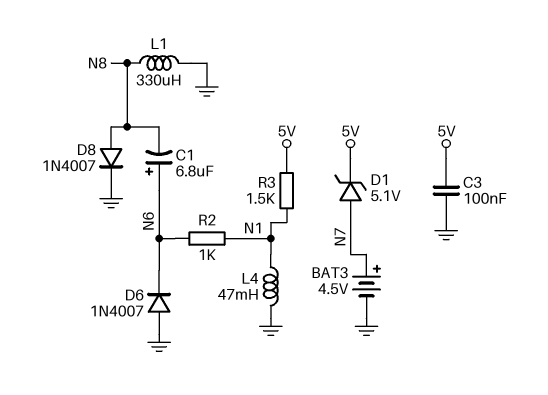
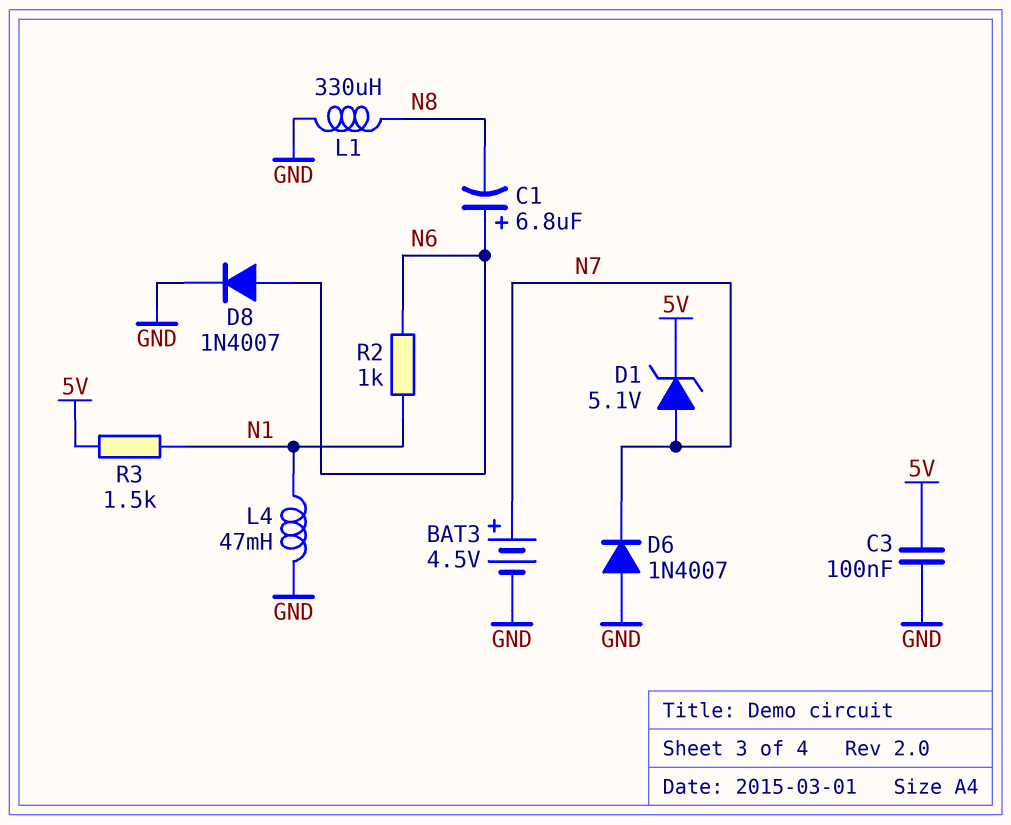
D6: diode 1N4007 (A GND, K N6) -> diode 1N4007 (A GND, K N7)
D8: diode 1N4007 (A N8, K GND) -> diode 1N4007 (A N6, K GND)

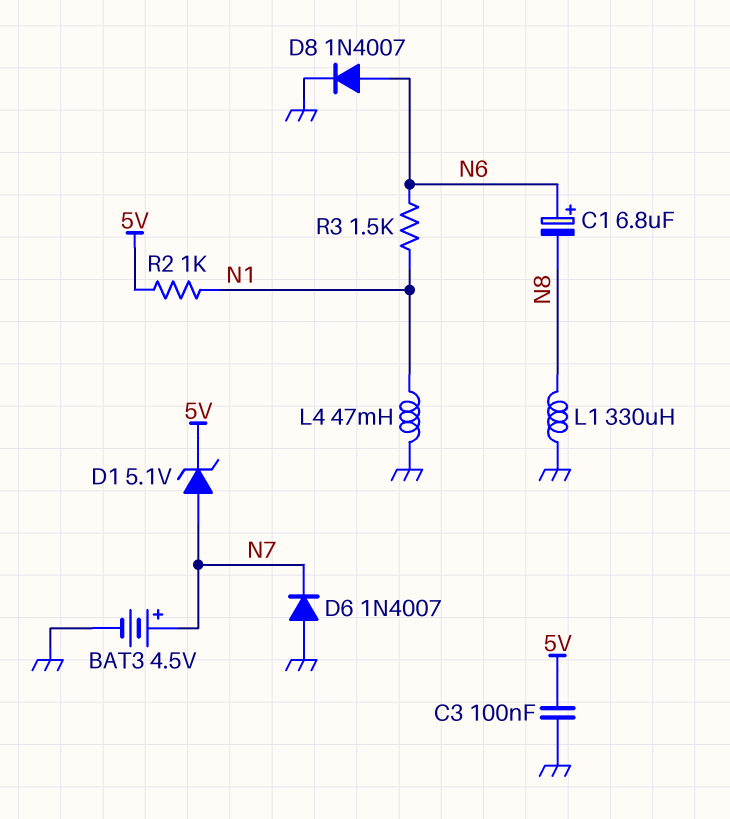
R2: 1k (N1, N6) -> 1k (5V, N1)
R3: 1.5k (5V, N1) -> 1.5k (N1, N6)

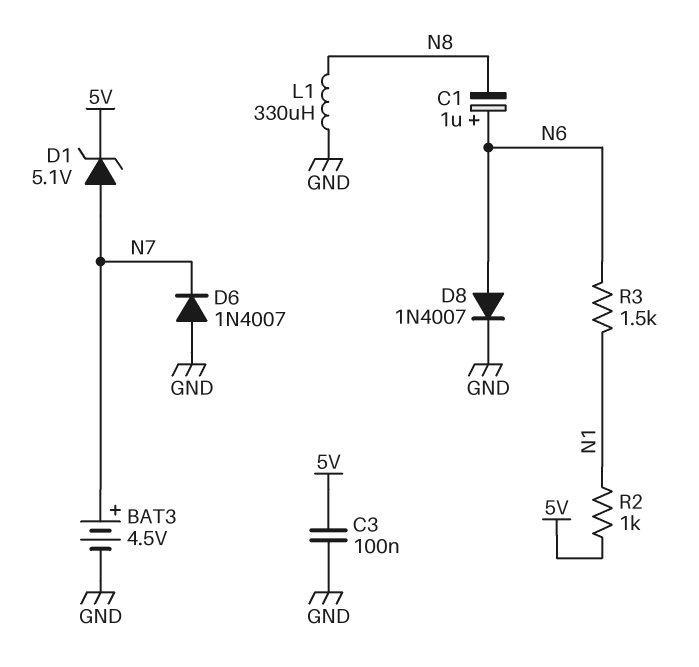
C1: 6.8uF (plus N6, minus N8) -> 1uF (plus N6, minus N8)
L4: 47mH (GND, N1) -> none

